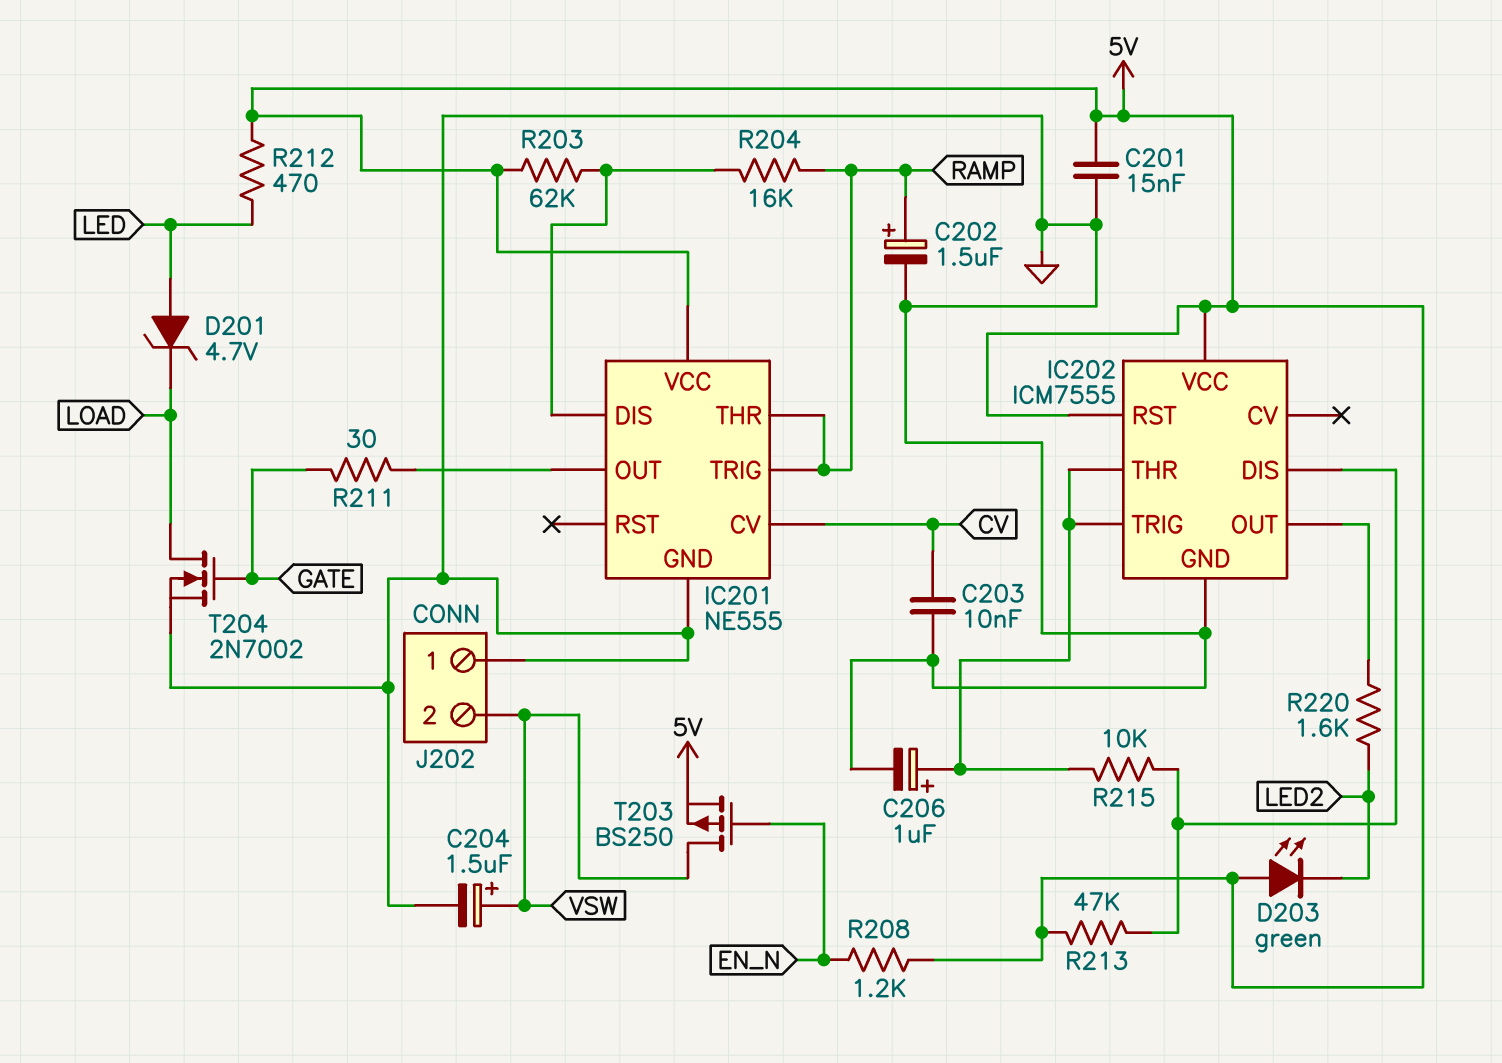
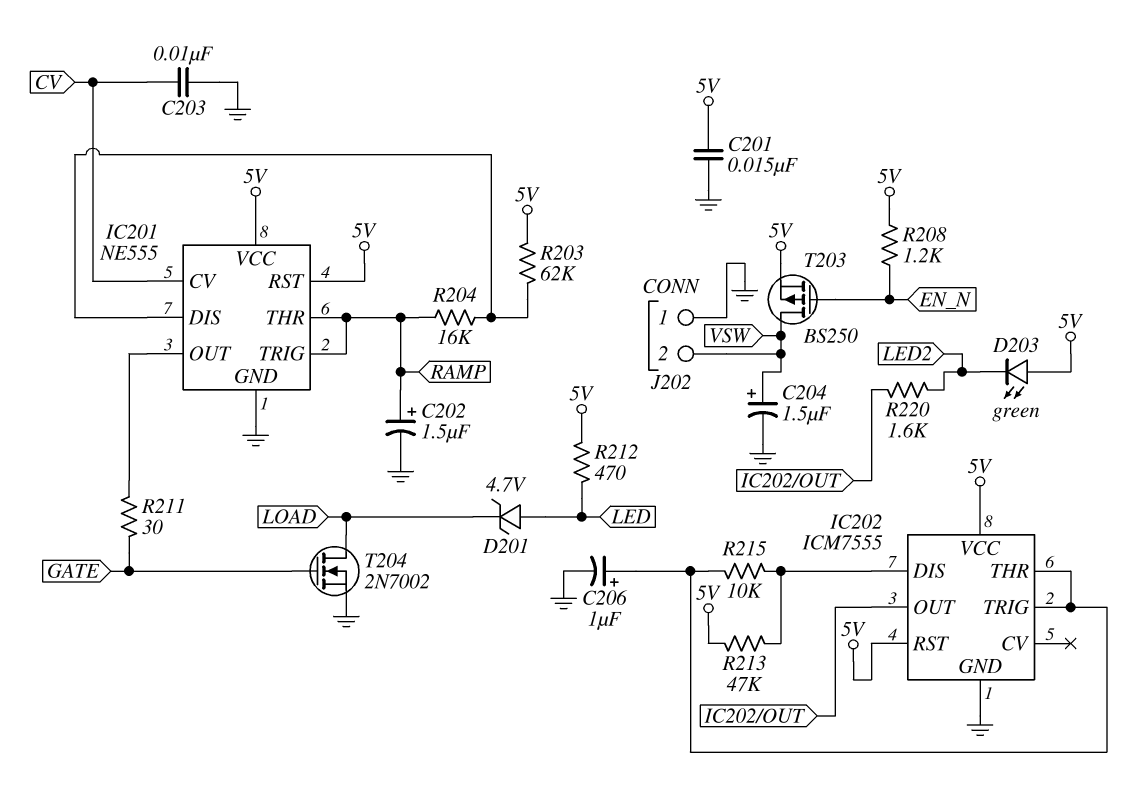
IC201 pin RST: none -> 5V

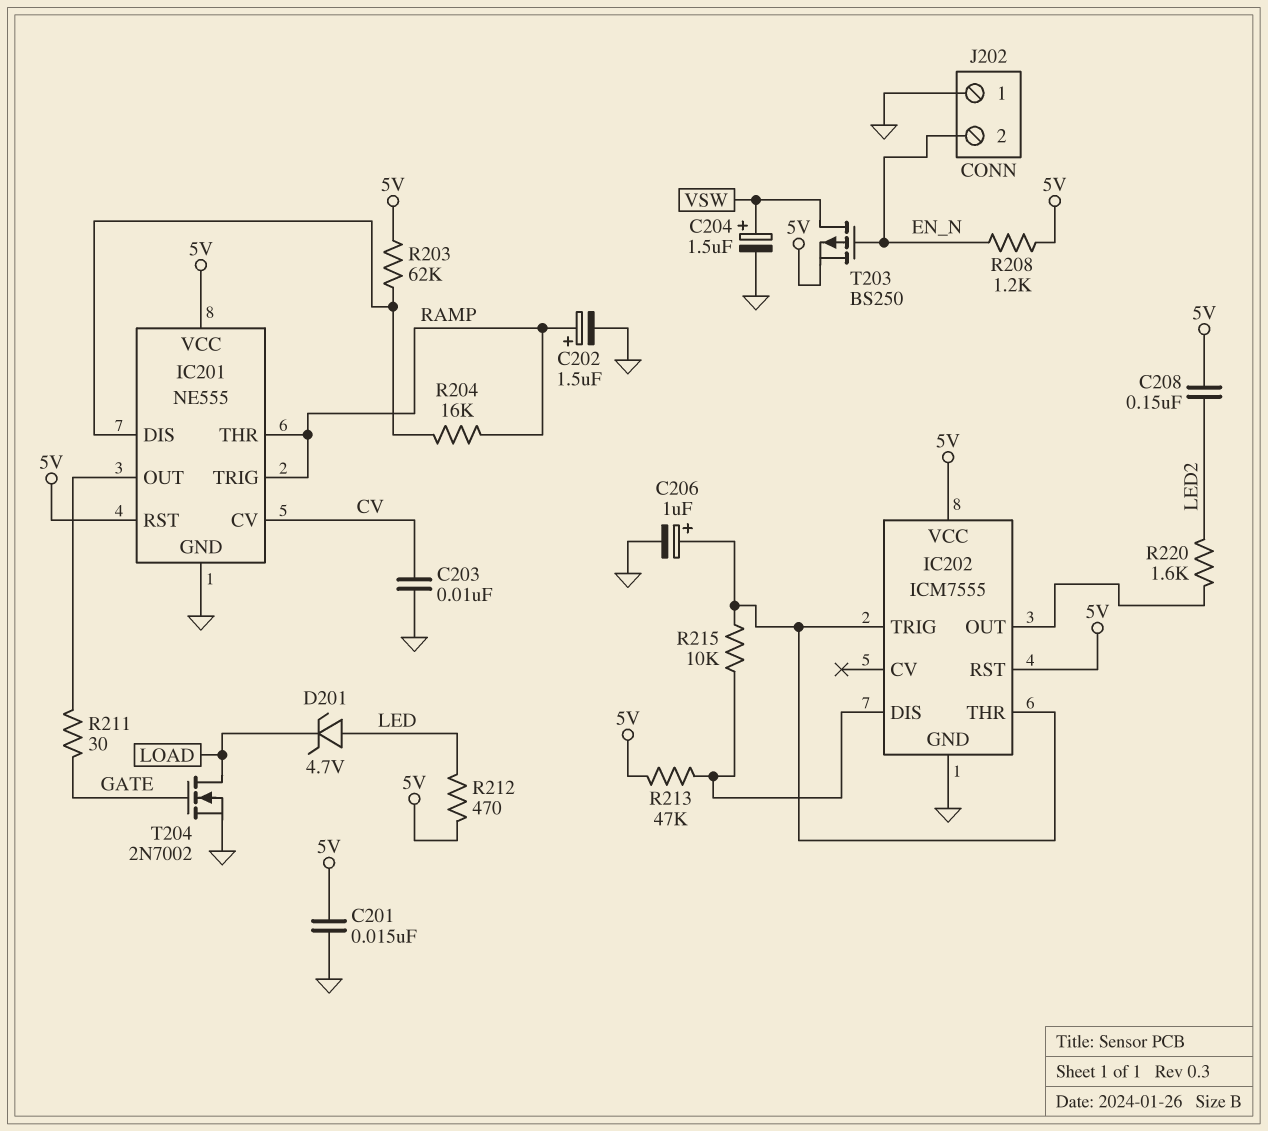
C208: none -> 150nF (5V, LED2)
D203: LED green (A 5V, K LED2) -> none
J202 pin 2: VSW -> EN_N

